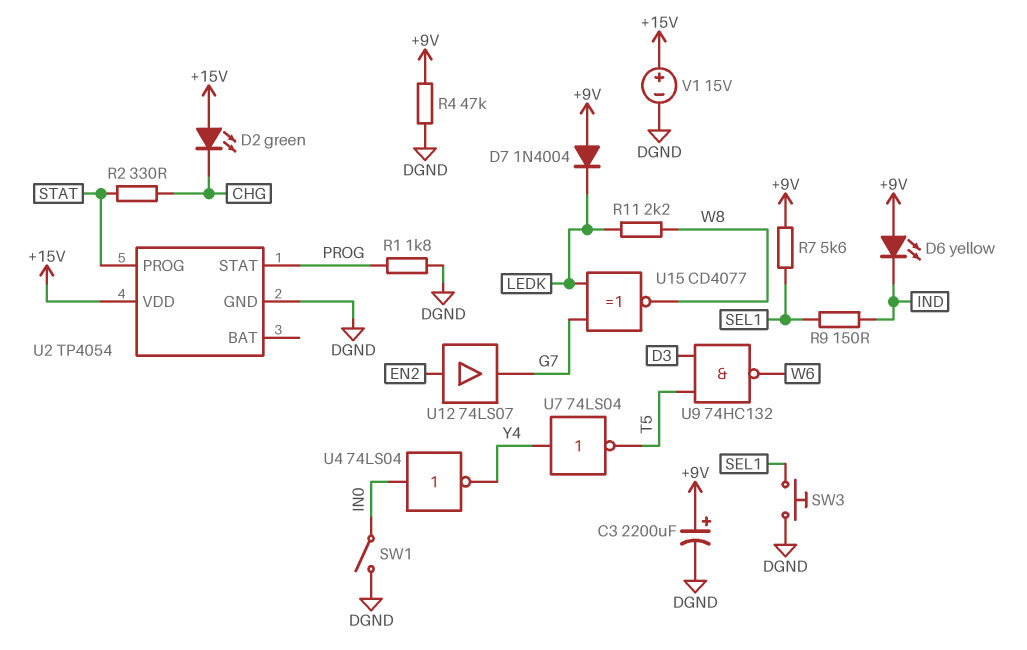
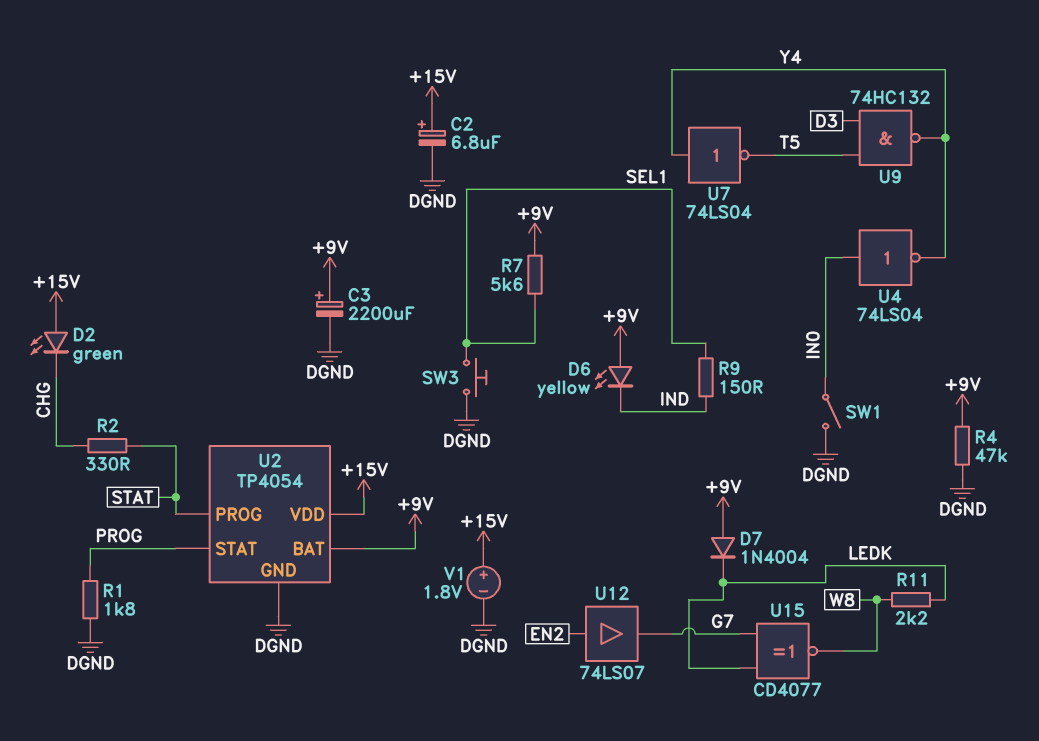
C2: none -> 6.8uF (plus +15V, minus DGND)
U2 pin BAT: none -> +9V
U9: NAND 74HC132 (in D3, in T5, out W6) -> NAND 74HC132 (in D3, in T5, out Y4)
V1: 15V (plus +15V, minus DGND) -> 1.8V (plus +15V, minus DGND)

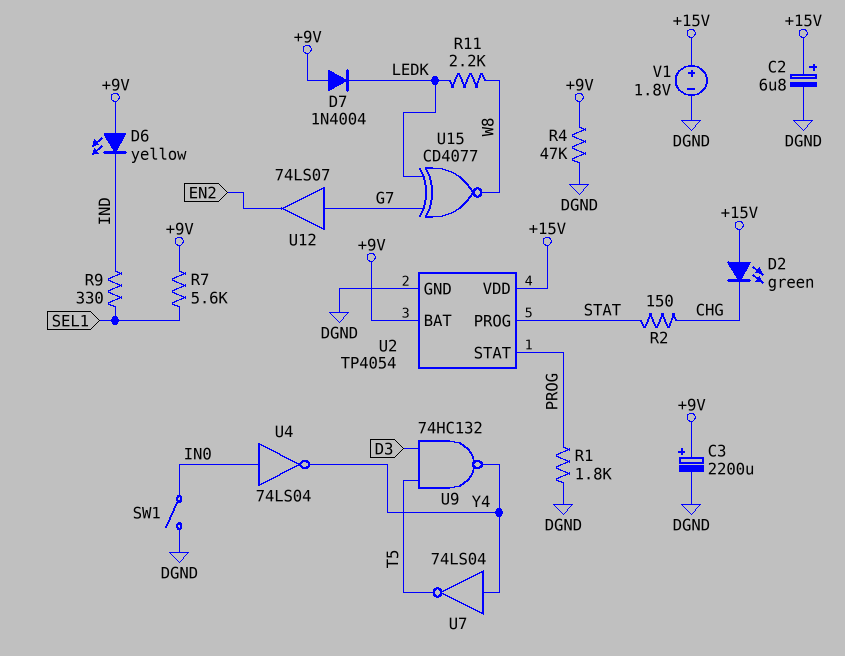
R2: 330 (CHG, STAT) -> 150 (CHG, STAT)
R9: 150 (IND, SEL1) -> 330 (IND, SEL1)
SW3: button (DGND, SEL1) -> none
U12: buffer 74LS07 (in EN2, out G7) -> buffer 74LS07 (in G7, out EN2)

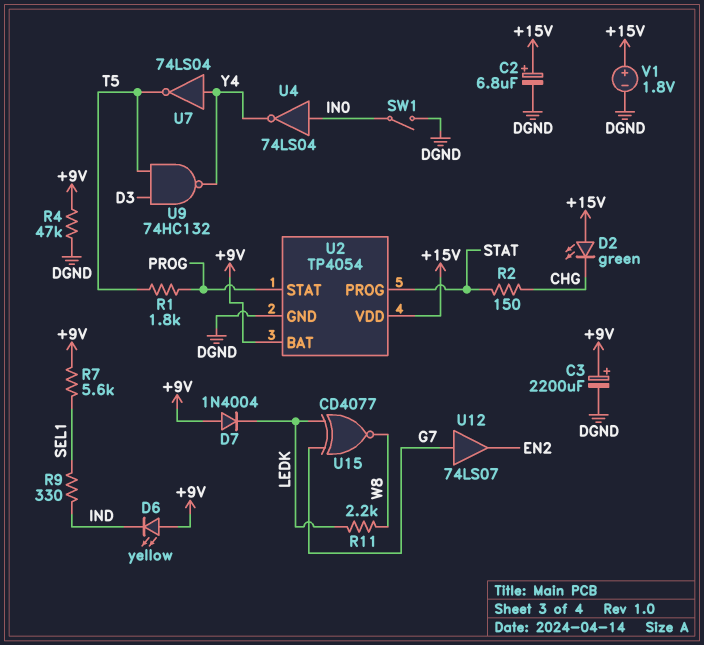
R1: 1.8k (DGND, PROG) -> 1.8k (PROG, T5)

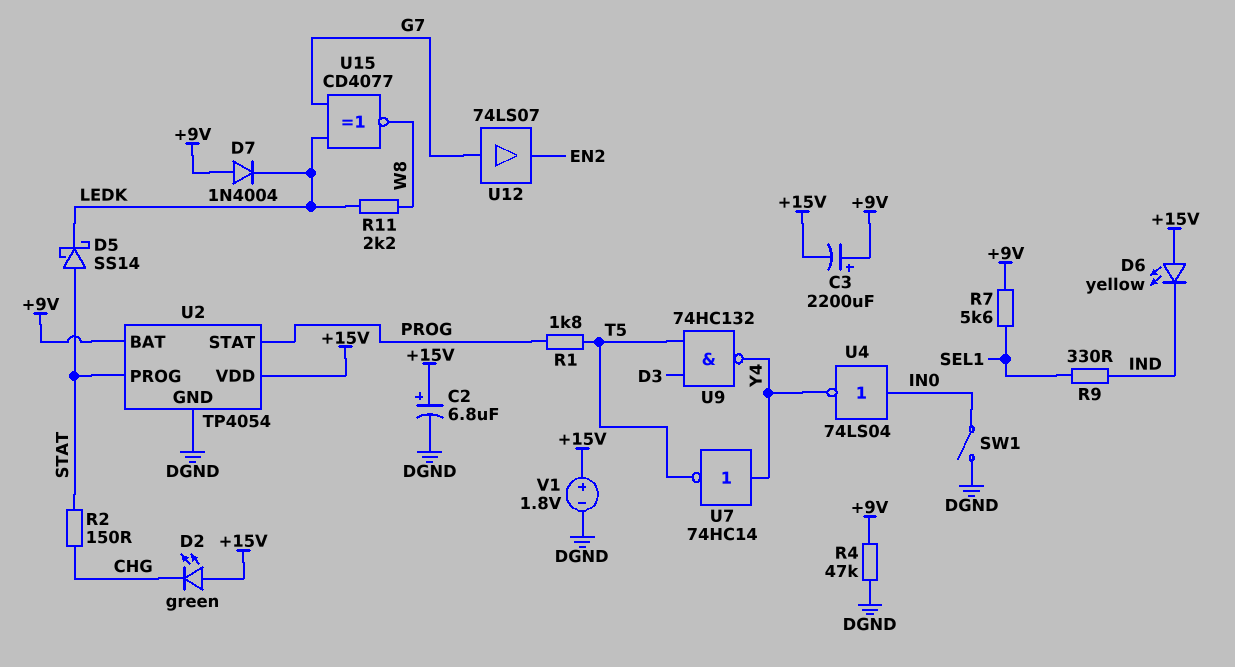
C3: 2200uF (plus +9V, minus DGND) -> 2200uF (plus +9V, minus +15V)
D5: none -> schottky SS14 (A STAT, K LEDK)
D6: LED yellow (A +9V, K IND) -> LED yellow (A +15V, K IND)
U7: NOT 74LS04 (in Y4, out T5) -> NOT 74HC14 (in Y4, out T5)

